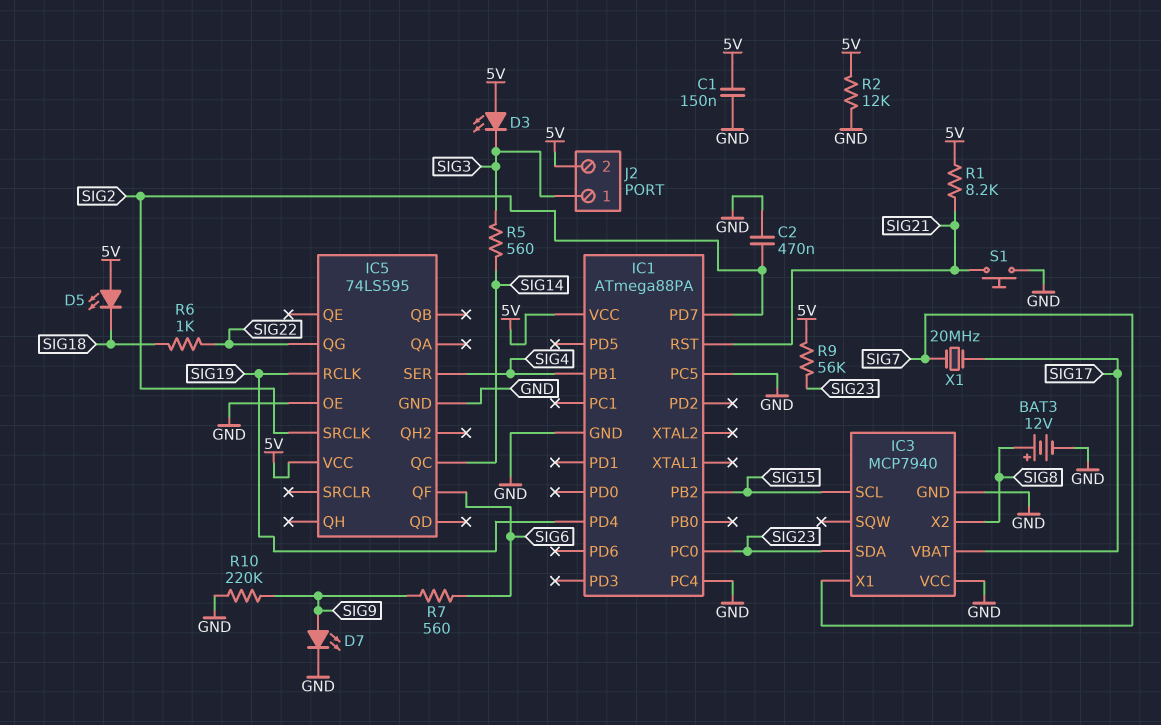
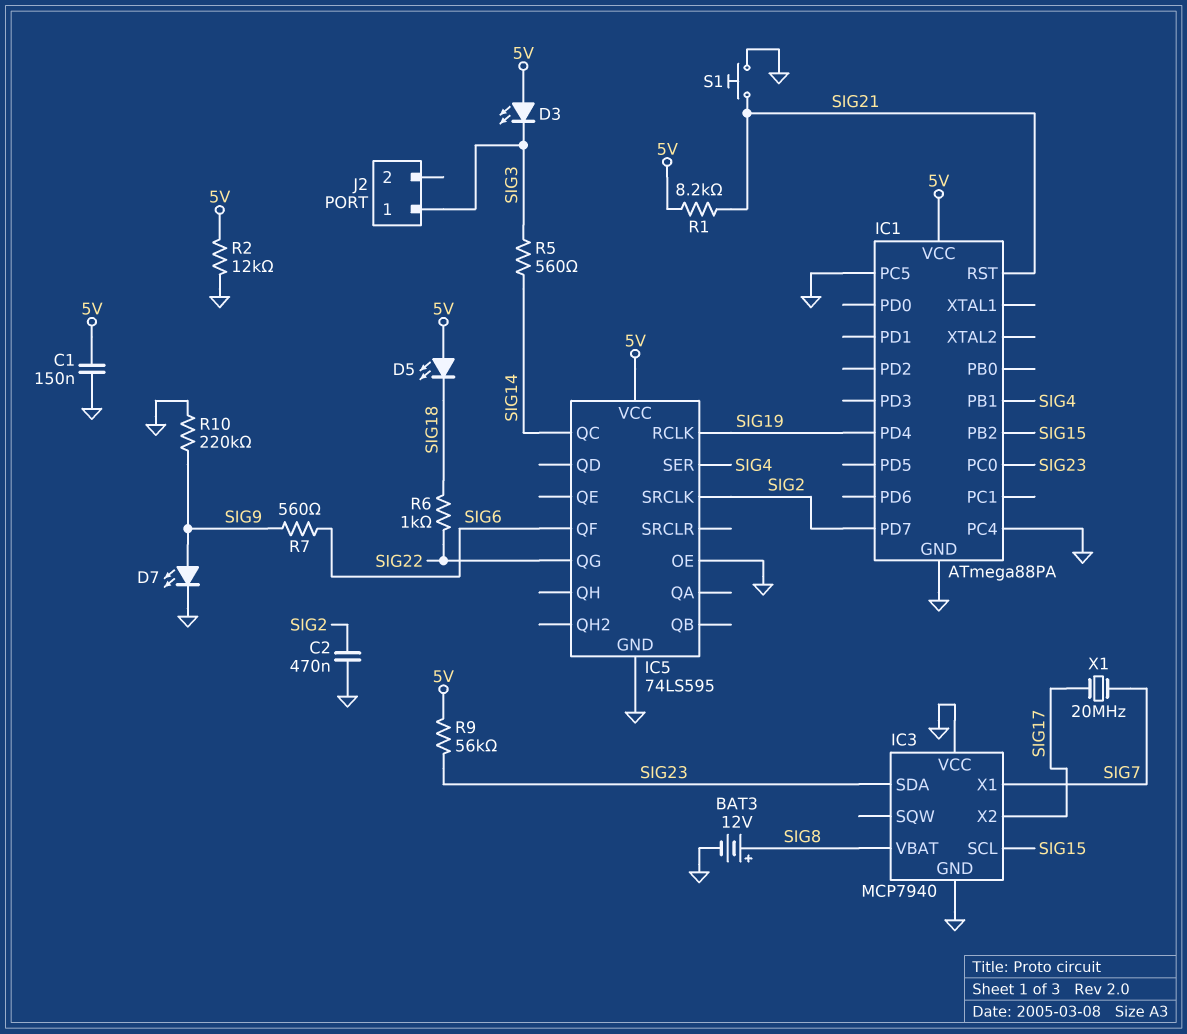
IC3 pin VBAT: SIG17 -> SIG8
IC3 pin X2: SIG8 -> SIG17
J2 pin 2: 5V -> none

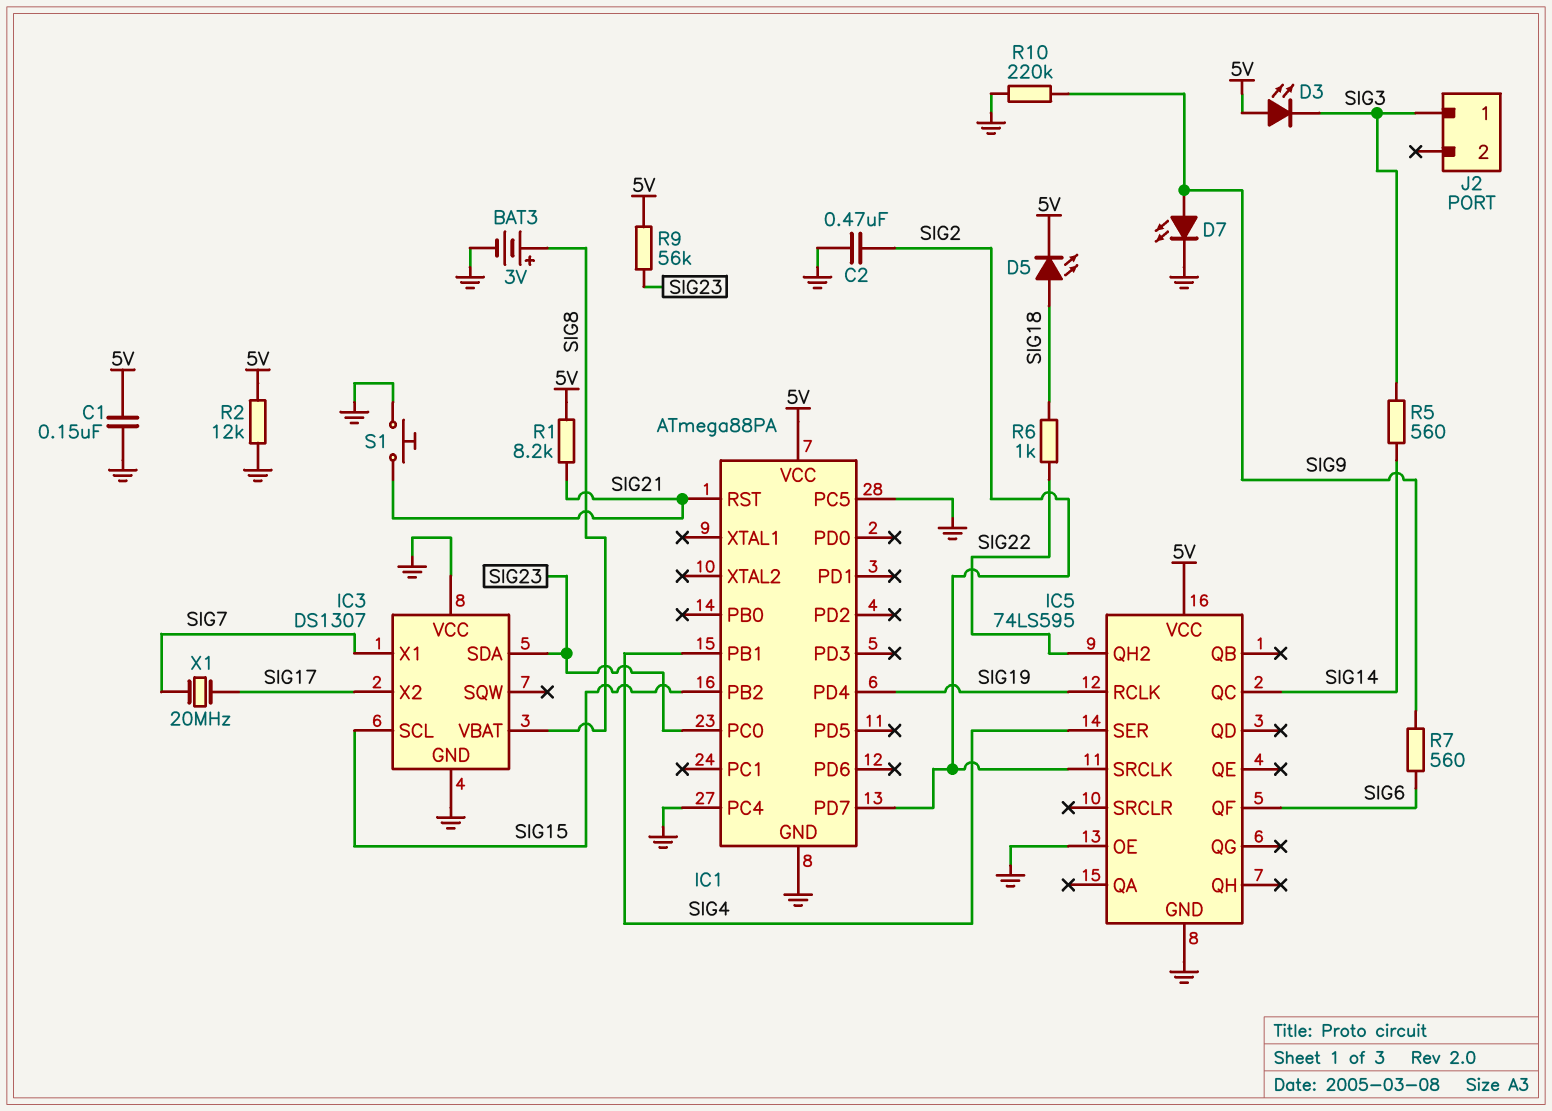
BAT3: 12V (plus SIG8, minus GND) -> 3V (plus SIG8, minus GND)
D5: LED (A 5V, K SIG18) -> LED (A SIG18, K 5V)
IC3: MCP7940 -> DS1307
IC5 pin QG: SIG22 -> none
IC5 pin QH2: none -> SIG22

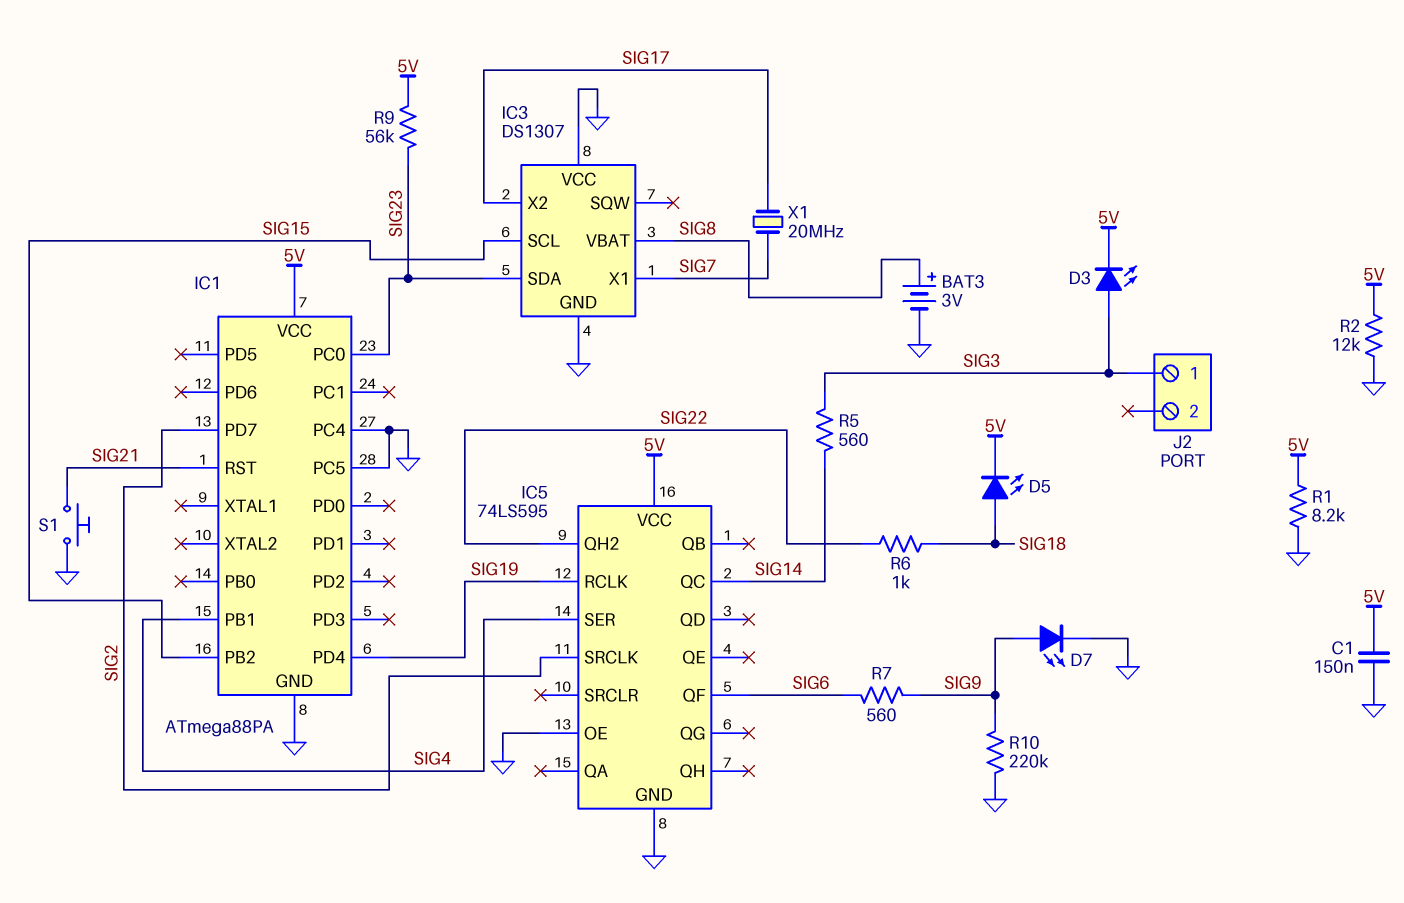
C2: 470nF (GND, SIG2) -> none
D3: LED (A 5V, K SIG3) -> LED (A SIG3, K 5V)
R1: 8.2k (5V, SIG21) -> 8.2k (5V, GND)

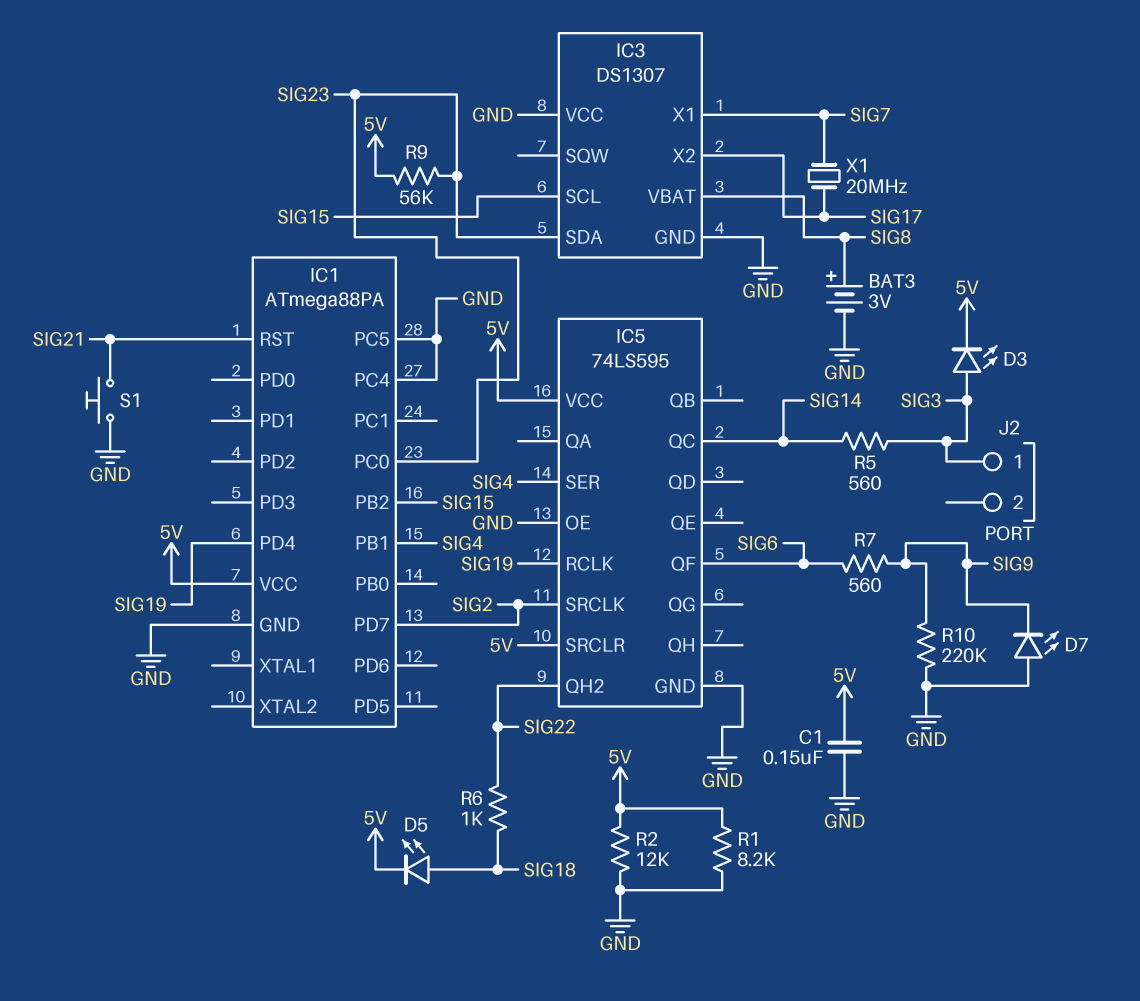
D7: LED (A SIG9, K GND) -> LED (A GND, K SIG9)
IC5 pin SRCLR: none -> 5V

